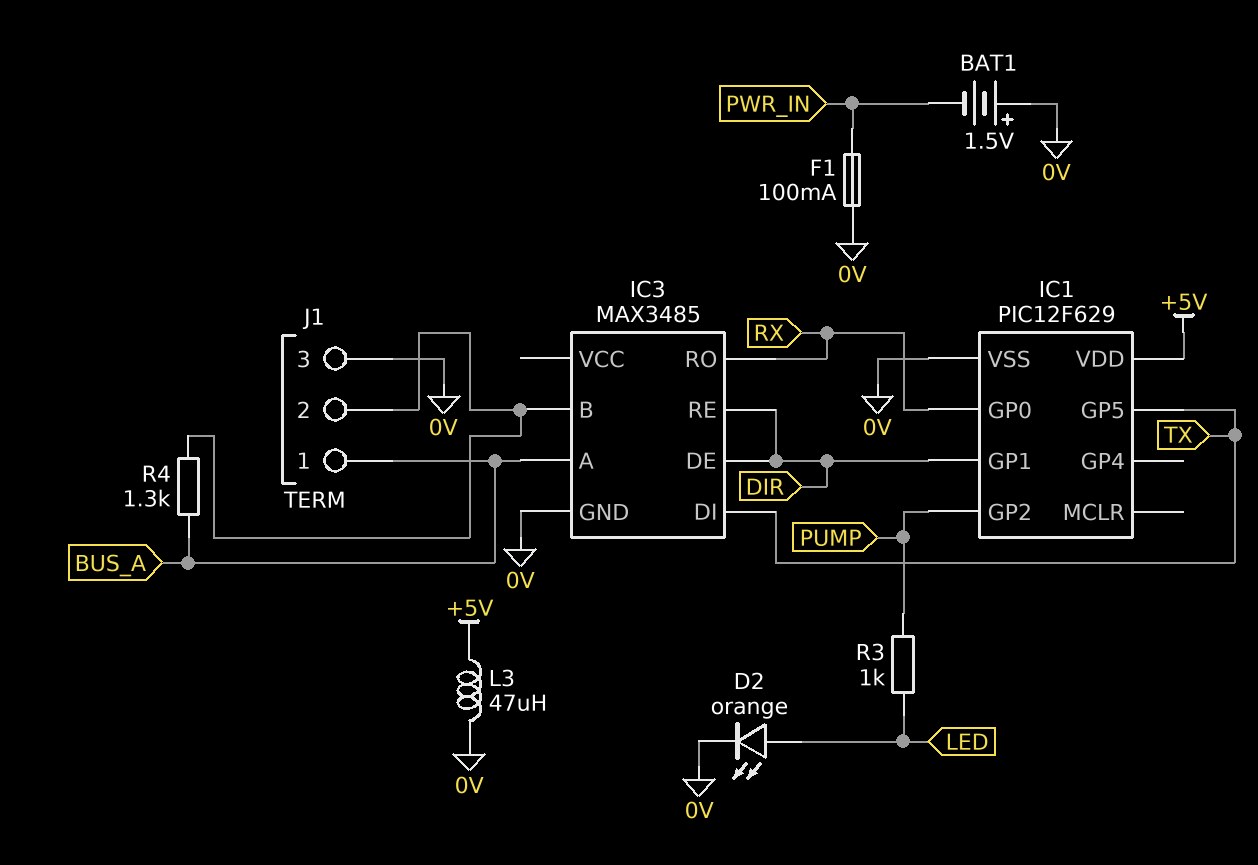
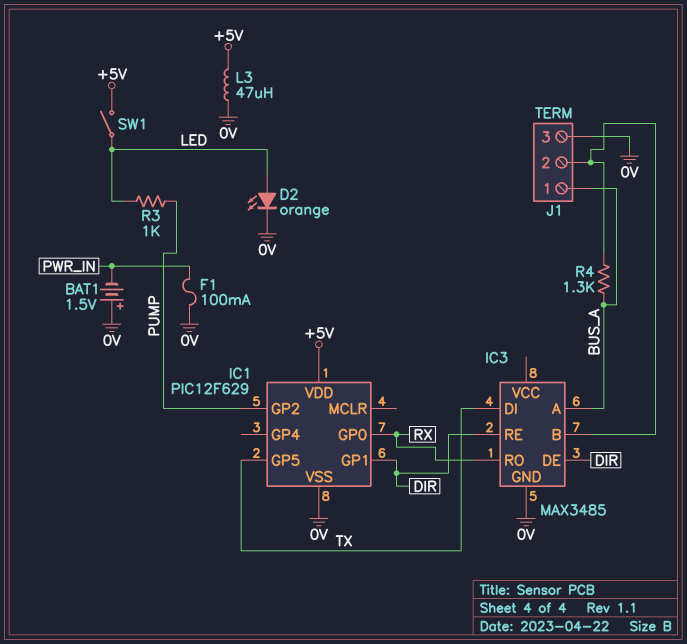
SW1: none -> switch (+5V, LED)

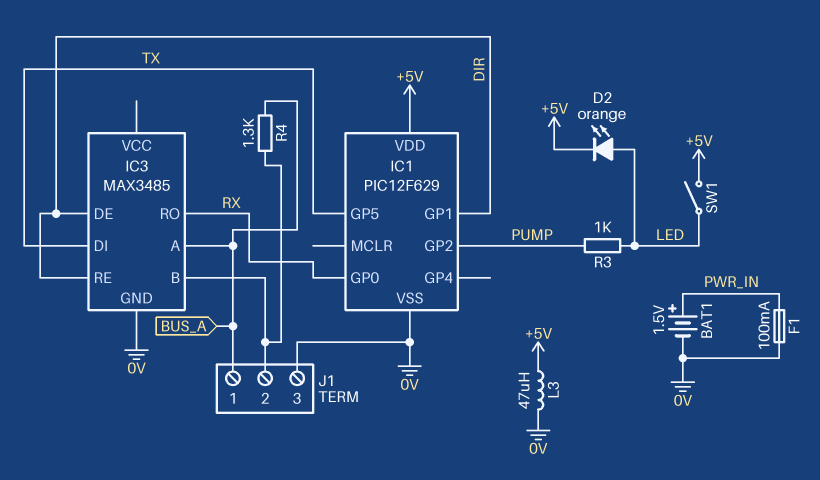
BAT1: 1.5V (plus 0V, minus PWR_IN) -> 1.5V (plus PWR_IN, minus 0V)
D2: LED orange (A LED, K 0V) -> LED orange (A LED, K +5V)

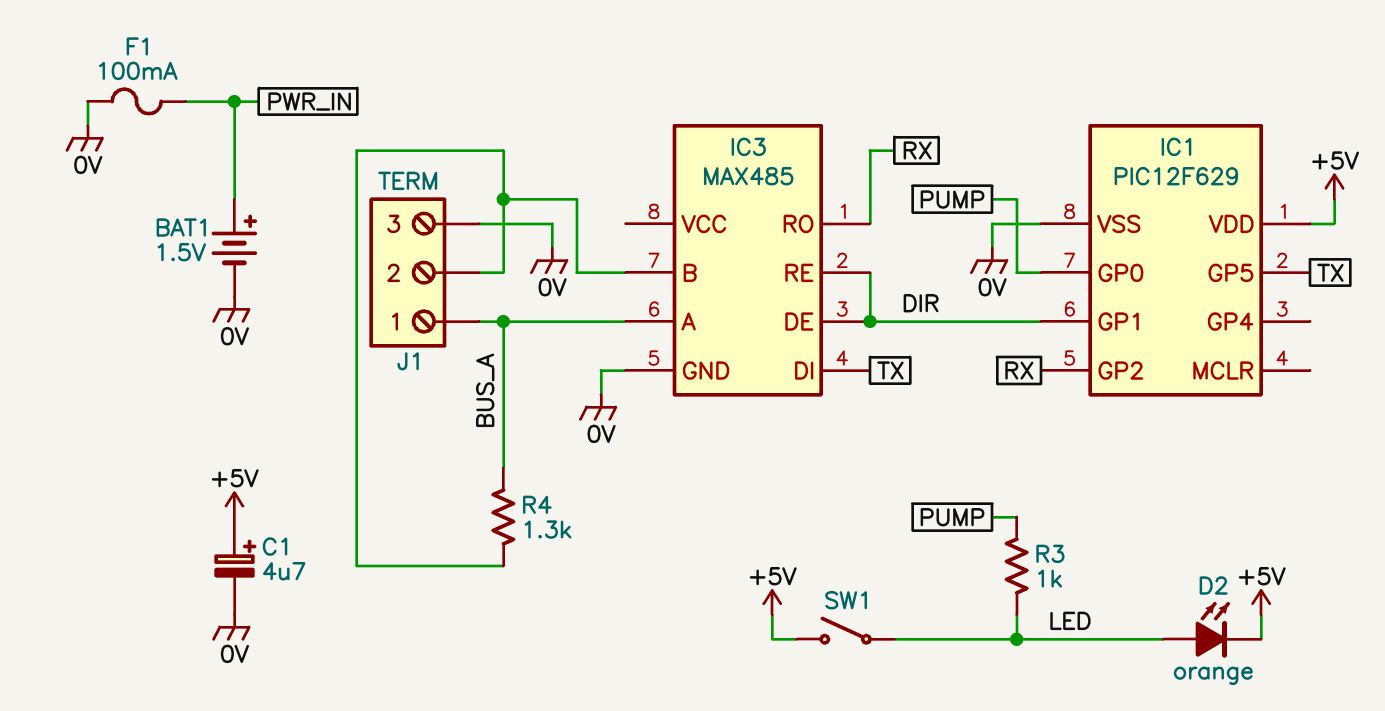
C1: none -> 4.7uF (plus +5V, minus 0V)
IC1 pin GP0: RX -> PUMP
IC1 pin GP2: PUMP -> RX
IC3: MAX3485 -> MAX485
L3: 47uH (+5V, 0V) -> none

